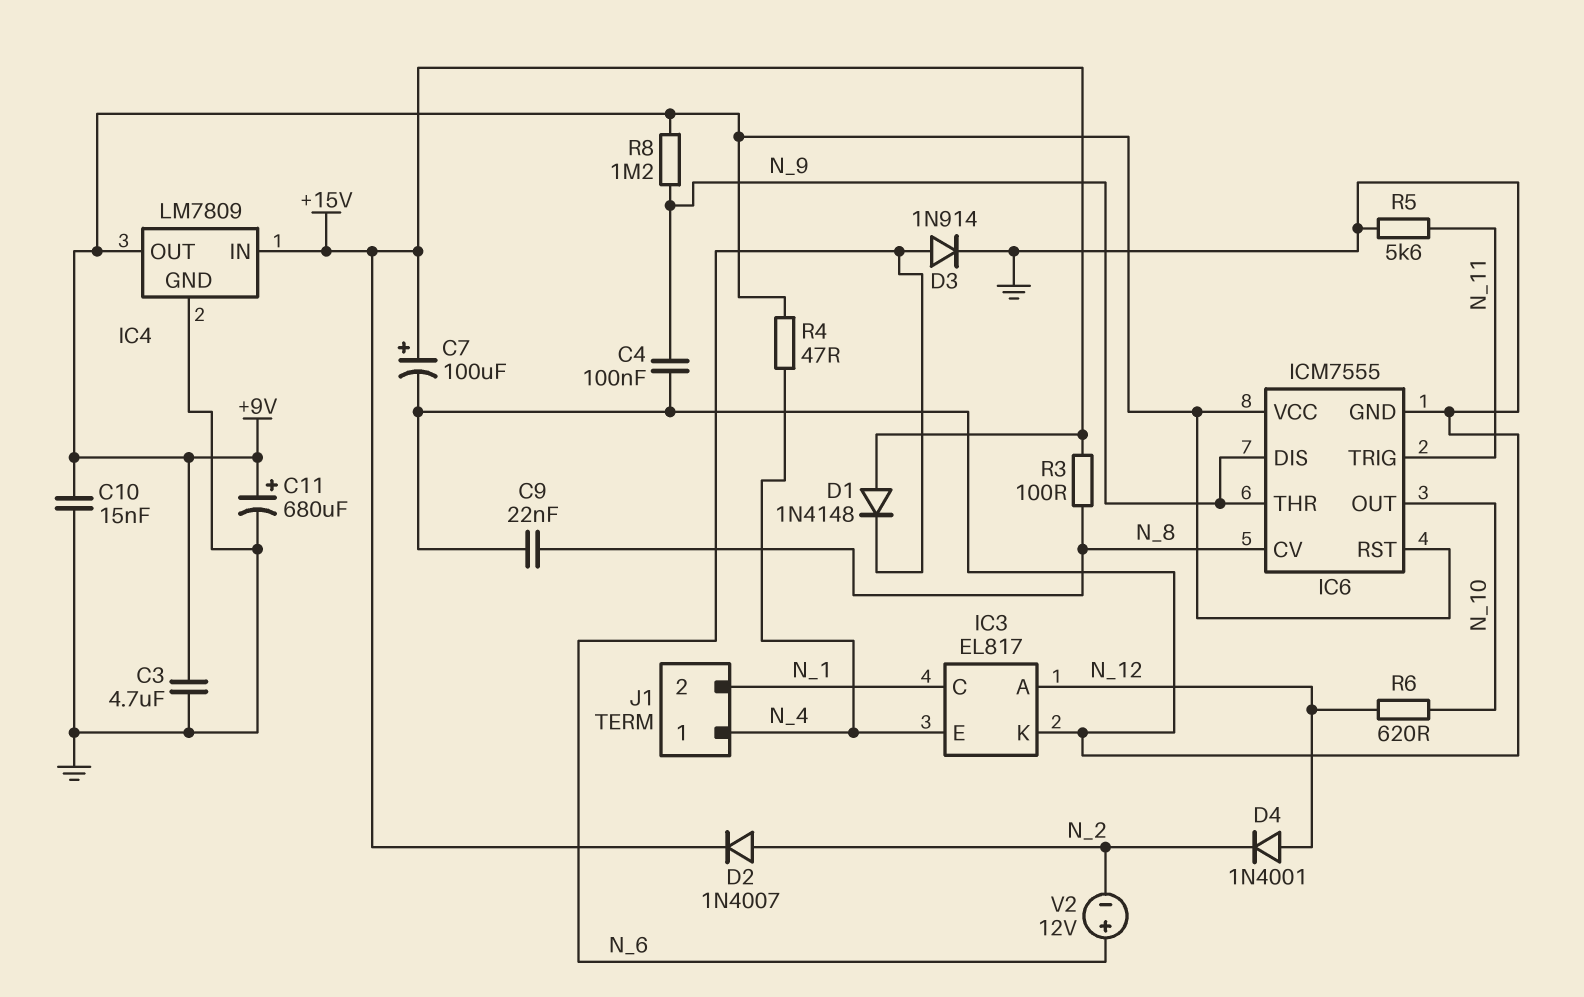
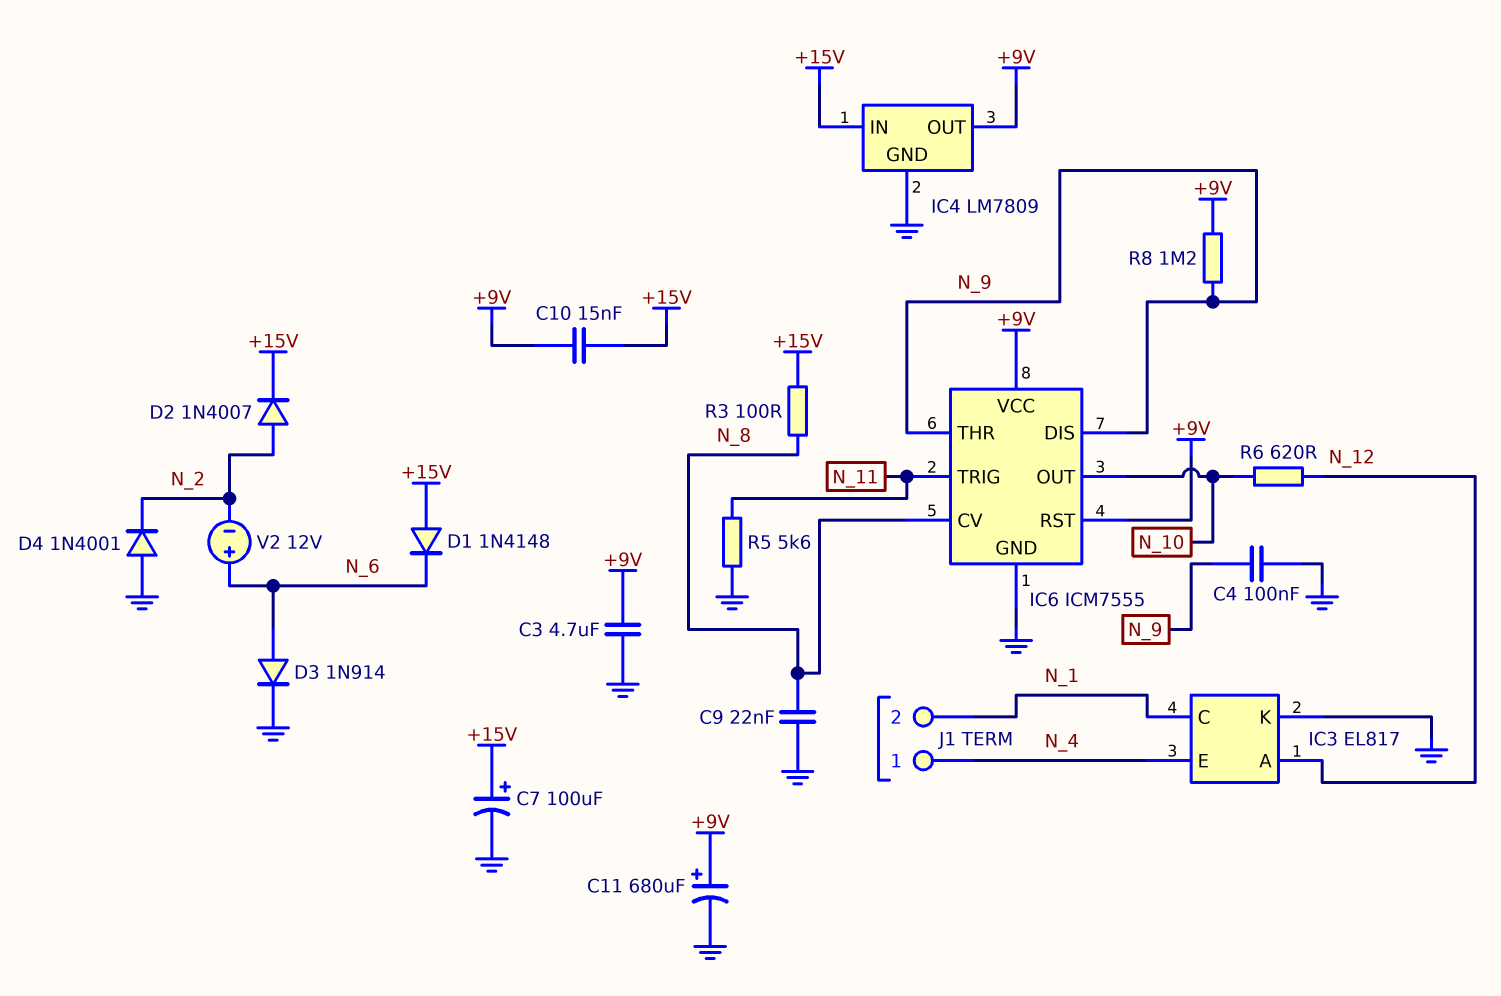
C10: 15nF (+9V, GND) -> 15nF (+9V, +15V)
D4: diode 1N4001 (A N_12, K N_2) -> diode 1N4001 (A GND, K N_2)
R4: 47 (+9V, N_4) -> none

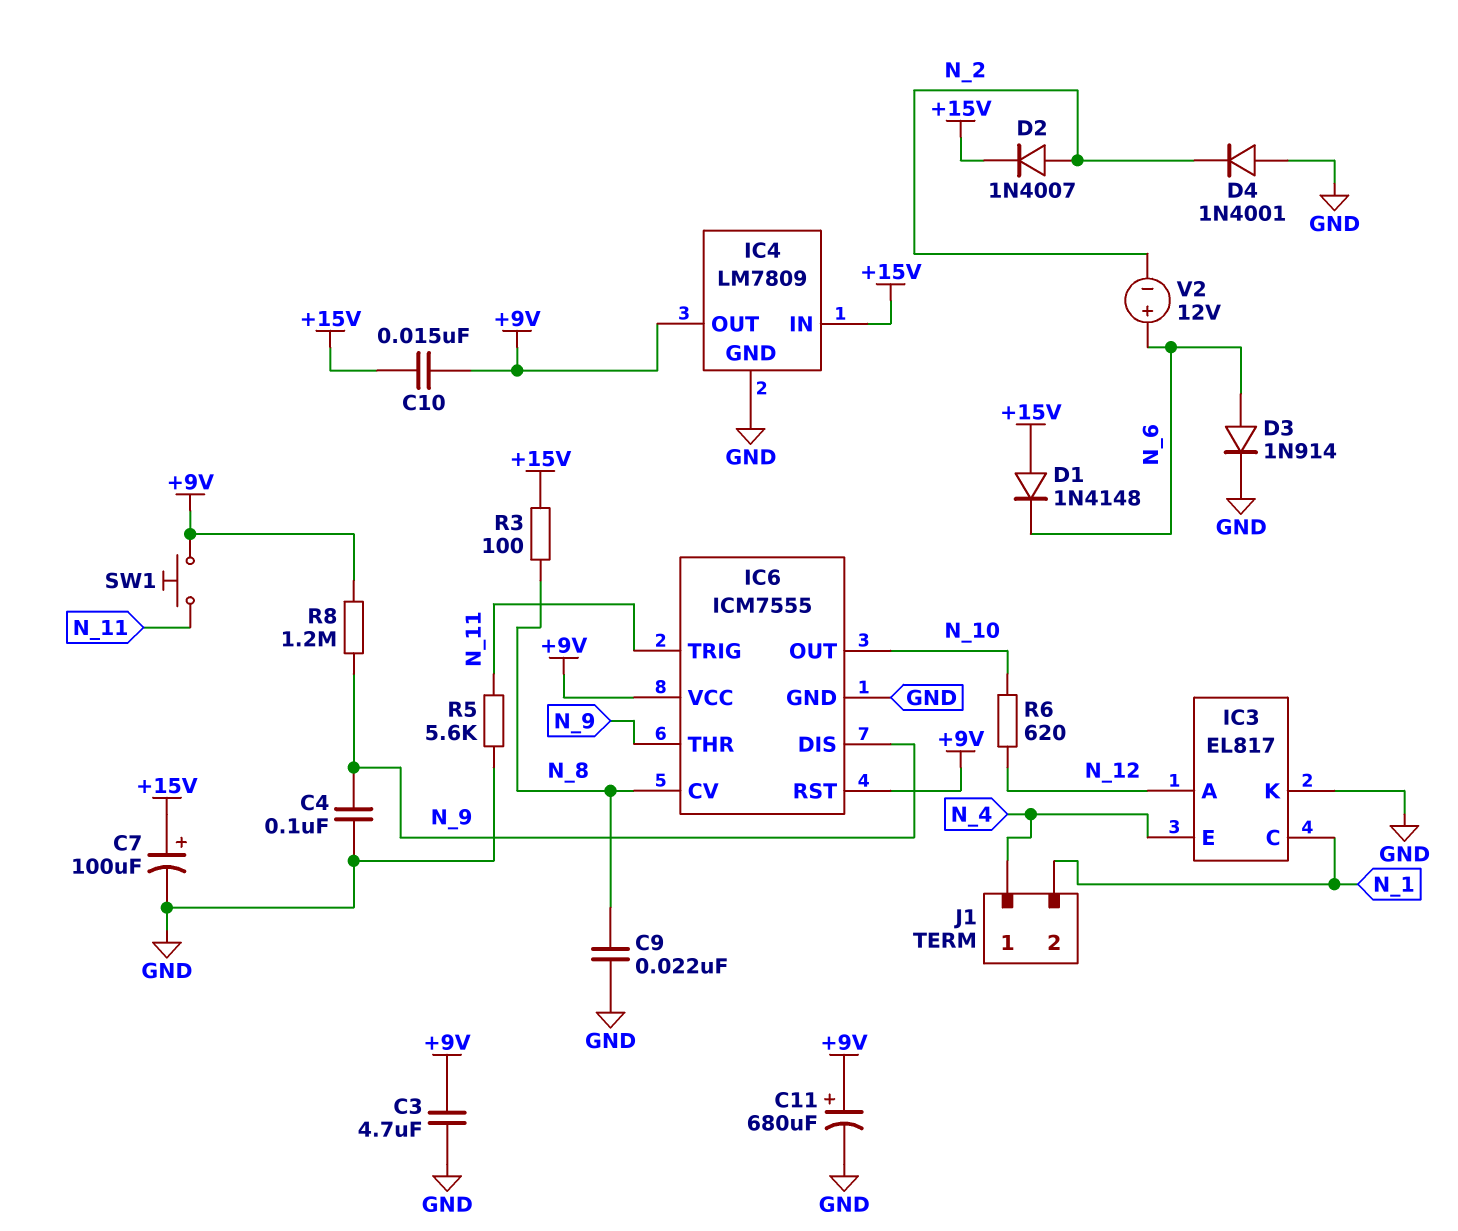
SW1: none -> button (+9V, N_11)

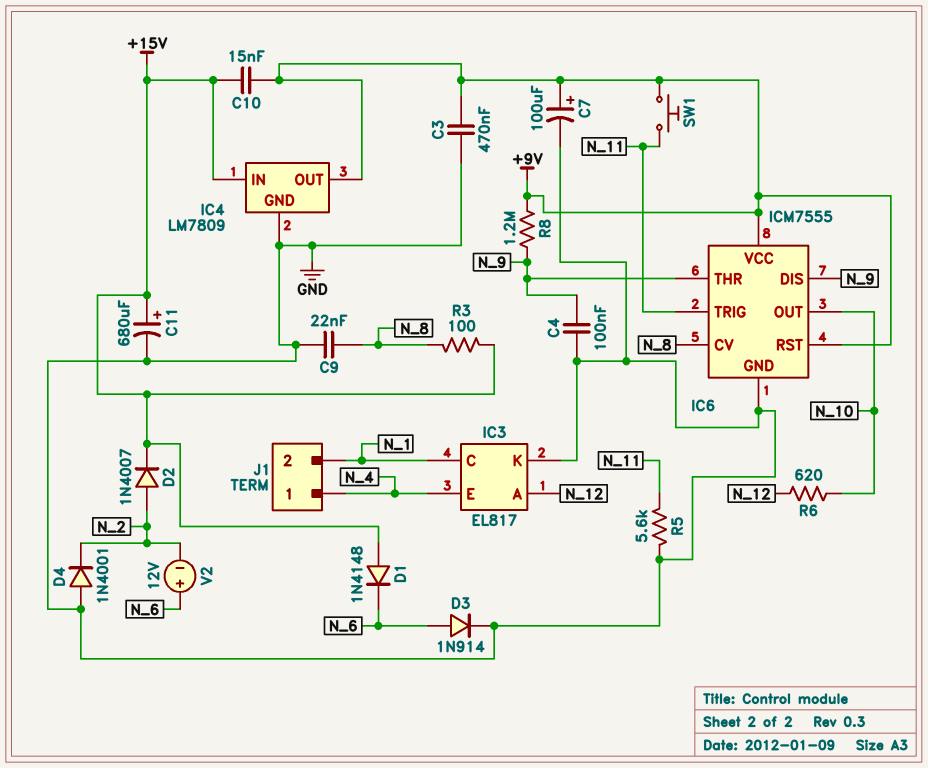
C3: 4.7uF (+9V, GND) -> 470nF (+9V, GND)
C7: 100uF (plus +15V, minus GND) -> 100uF (plus +9V, minus GND)
C11: 680uF (plus +9V, minus GND) -> 680uF (plus +15V, minus GND)

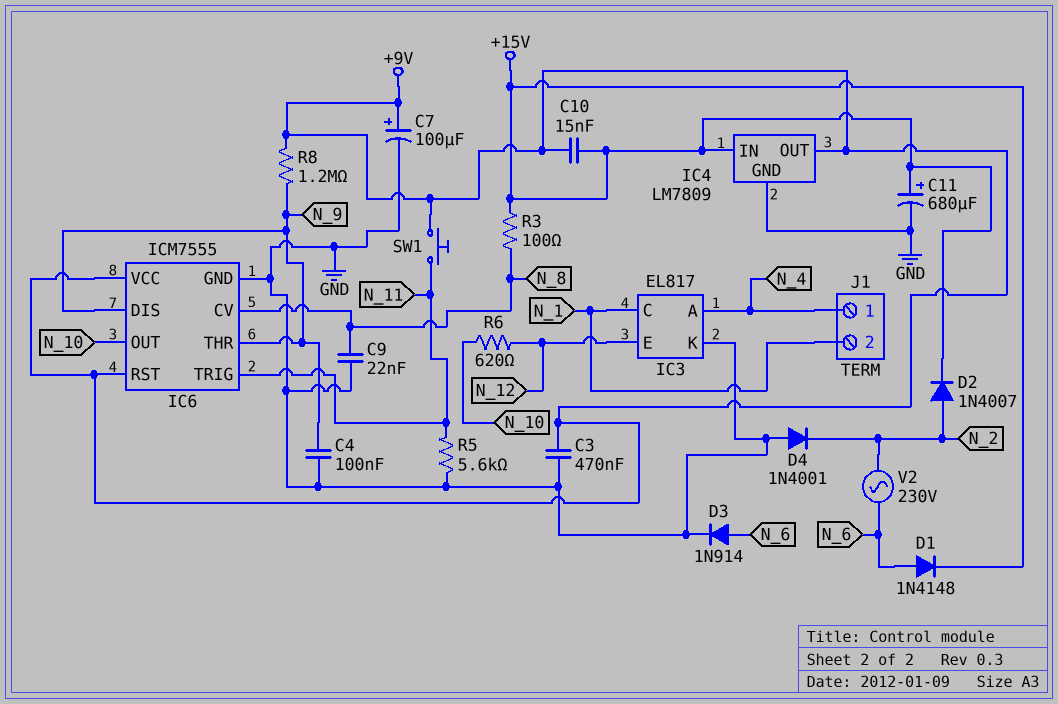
D1: diode 1N4148 (A +15V, K N_6) -> diode 1N4148 (A N_6, K +15V)
IC3 pin A: N_12 -> N_4
IC3 pin E: N_4 -> N_12
V2: 12V (plus N_6, minus N_2) -> AC 230V (N_2, N_6)

